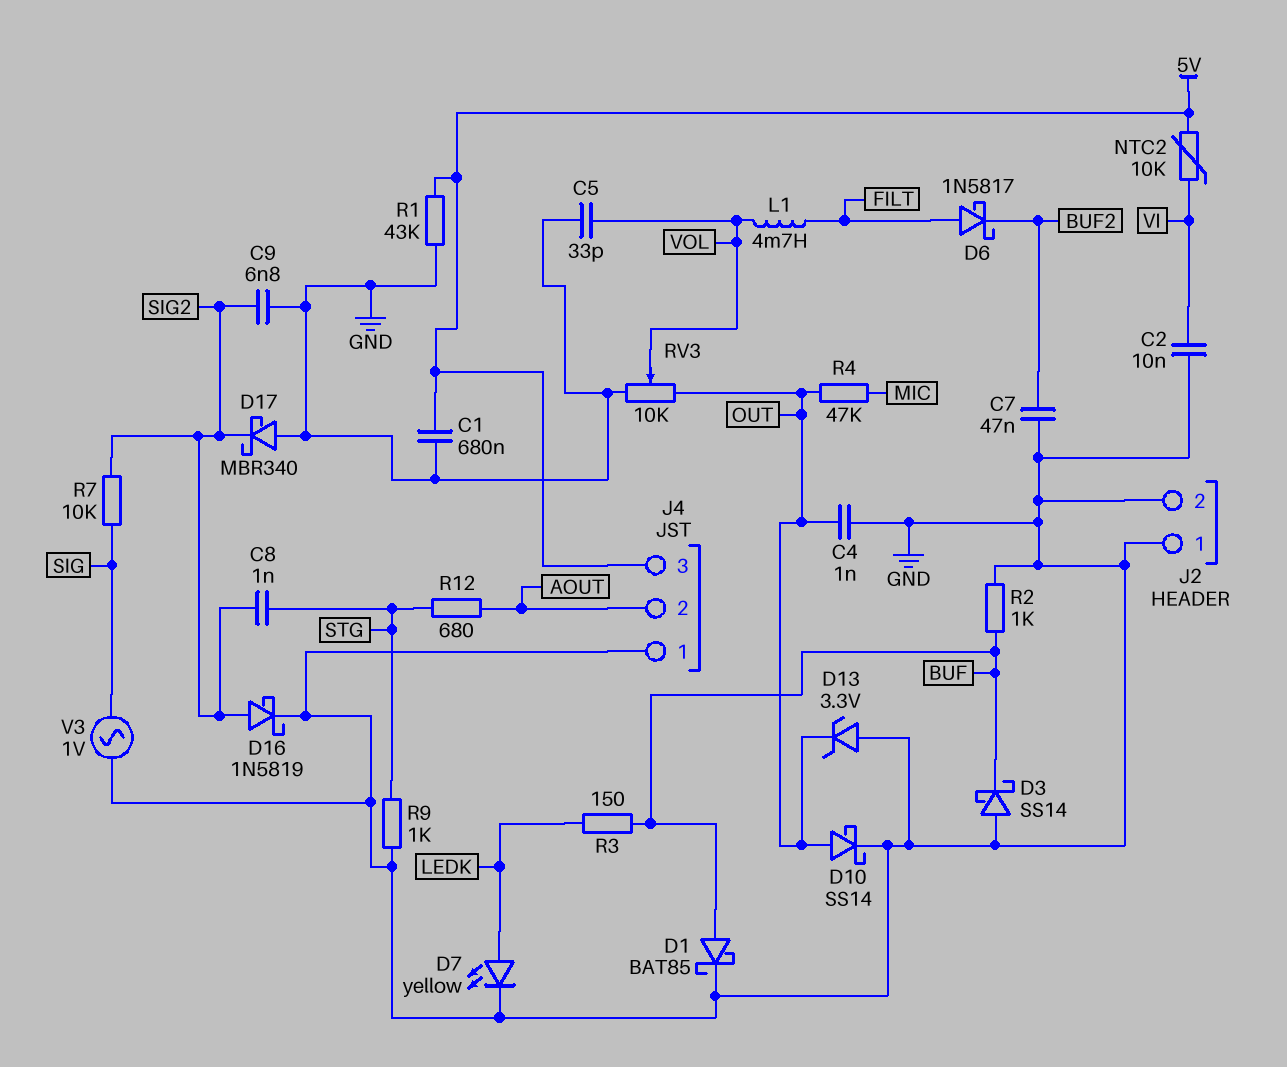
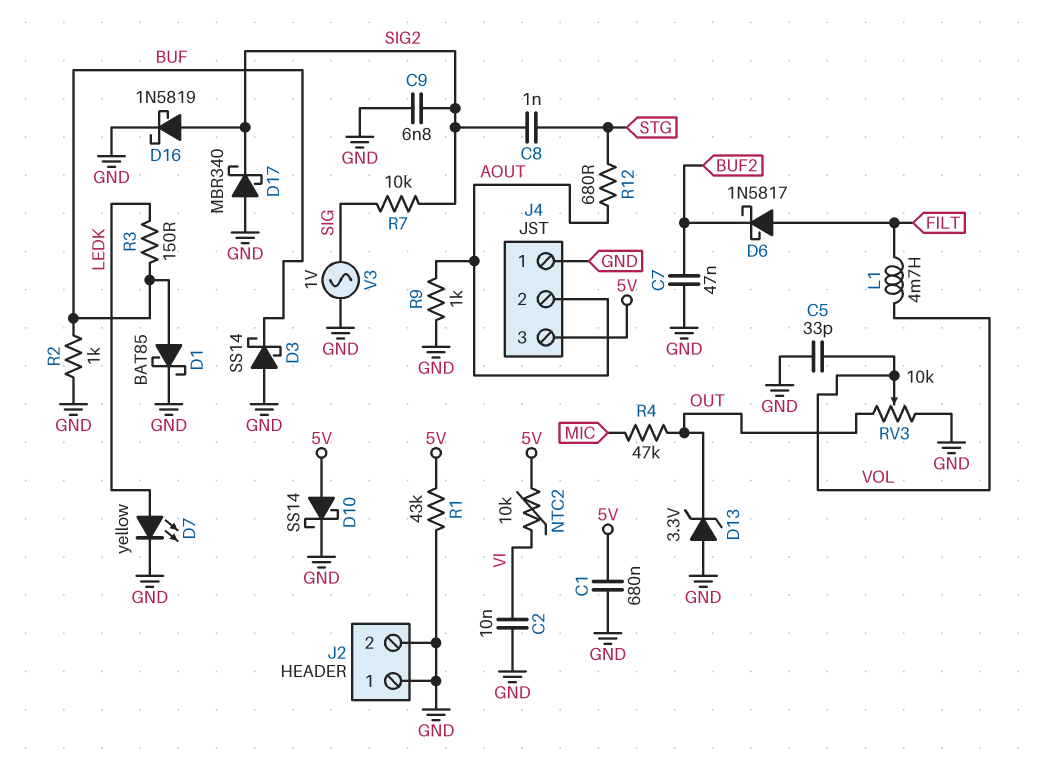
C4: 1nF (GND, OUT) -> none
D10: schottky SS14 (A OUT, K GND) -> schottky SS14 (A 5V, K GND)
R9: 1k (GND, STG) -> 1k (AOUT, GND)

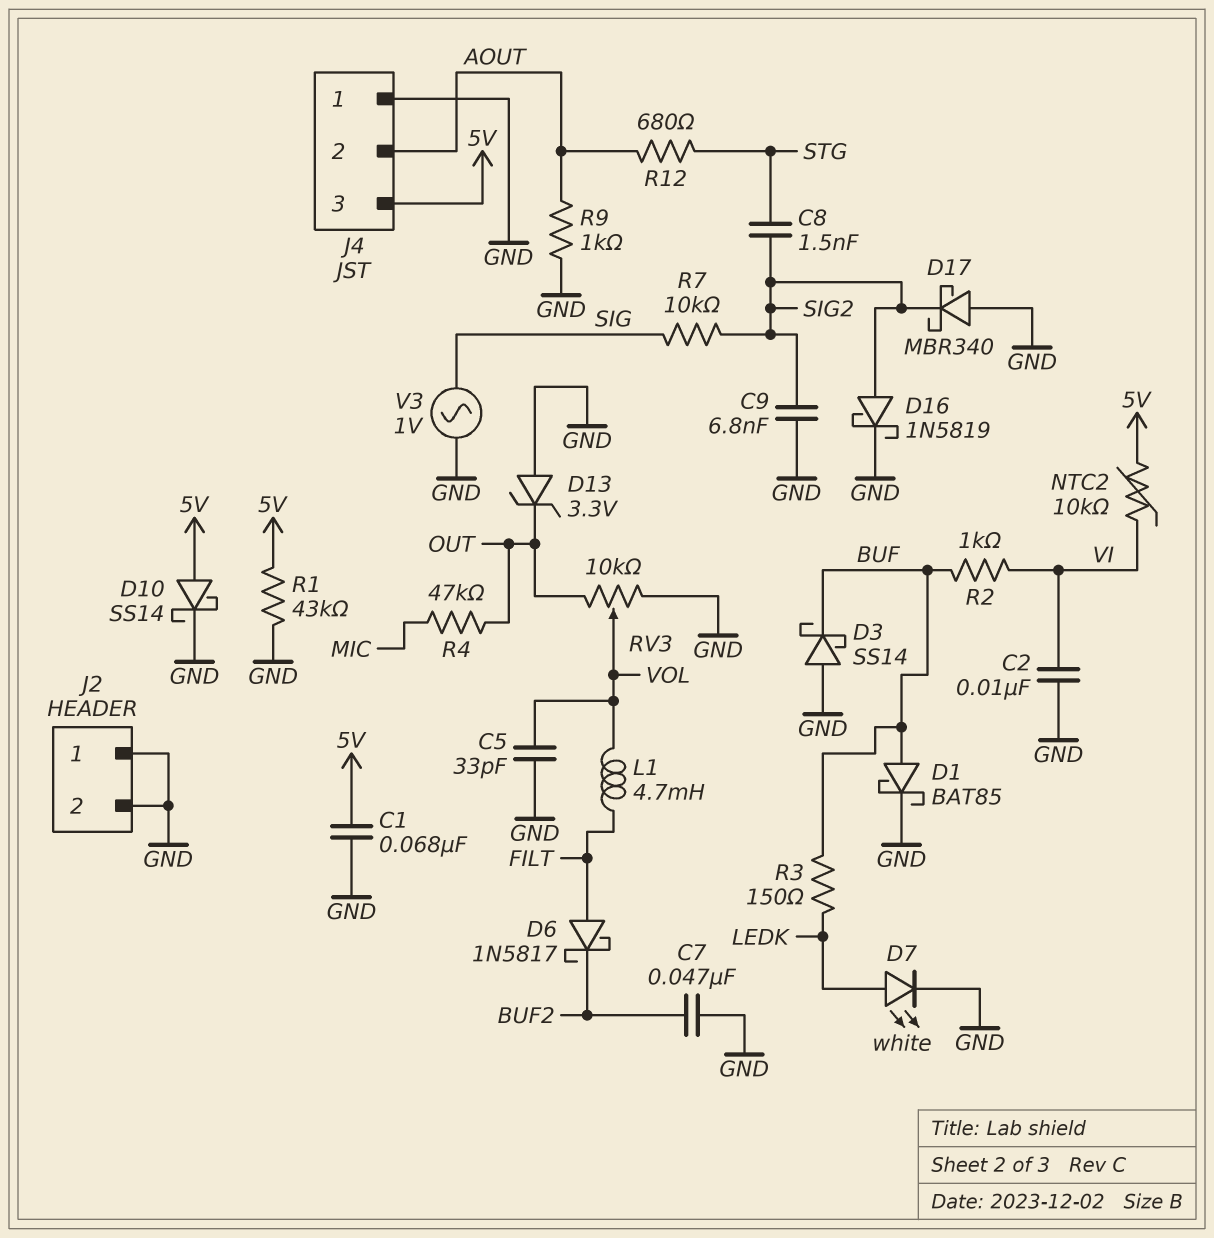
C1: 680nF (5V, GND) -> 68nF (5V, GND)
C8: 1nF (SIG2, STG) -> 1.5nF (SIG2, STG)
D7: LED yellow (A LEDK, K GND) -> LED white (A LEDK, K GND)
R2: 1k (BUF, GND) -> 1k (BUF, VI)

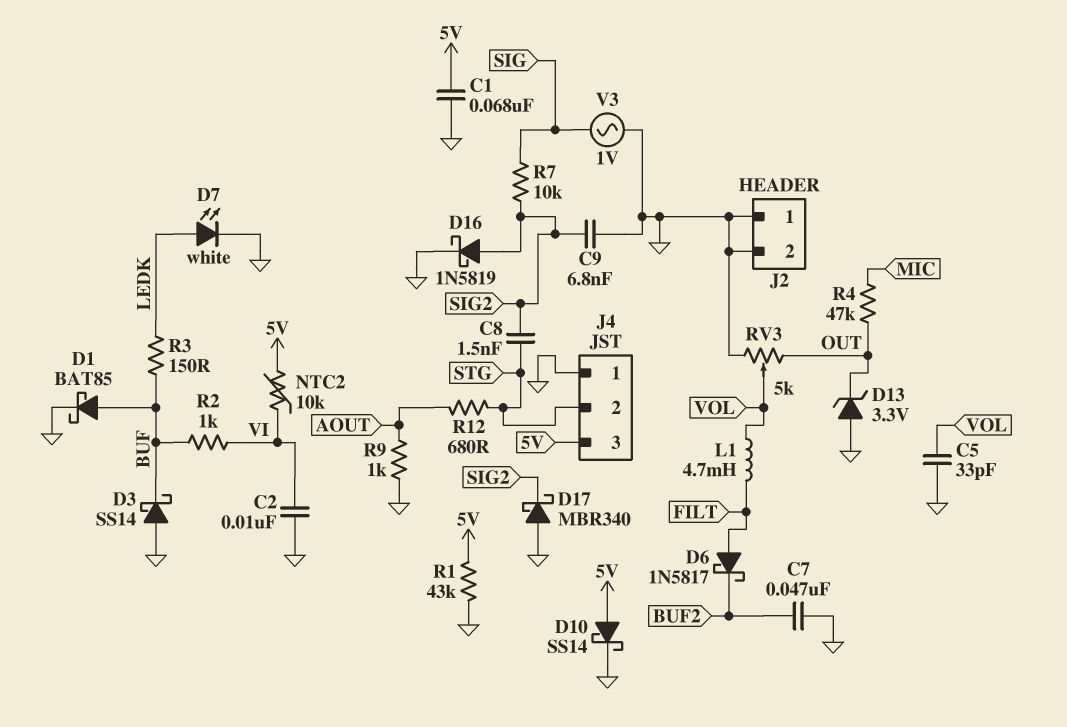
J4 pin 2: AOUT -> STG
RV3: 10k (GND, OUT, wiper VOL) -> 5k (GND, OUT, wiper VOL)

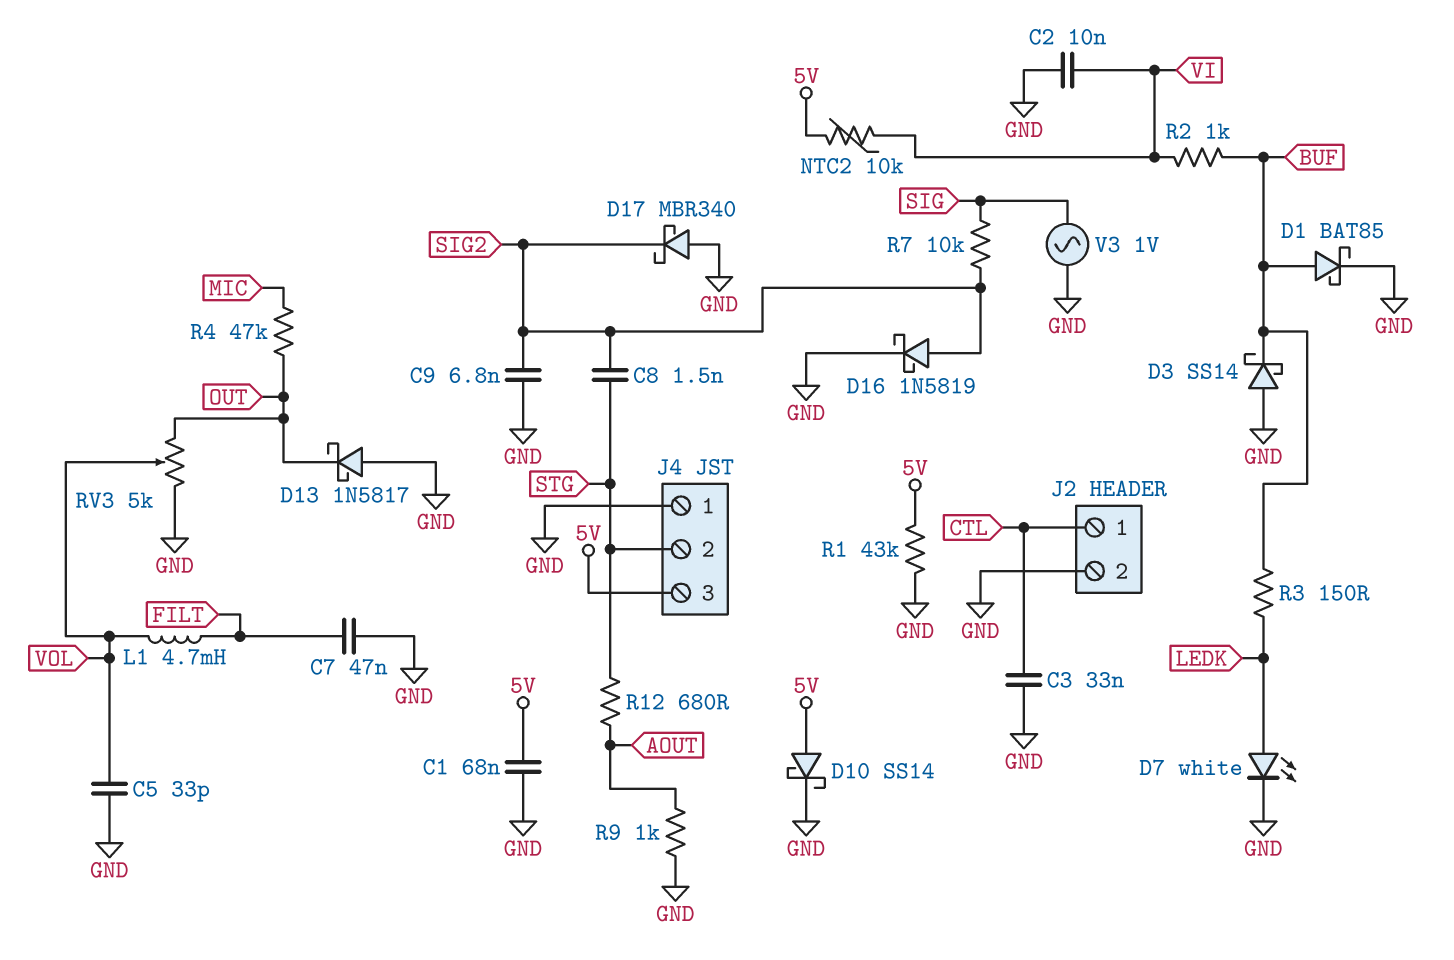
C3: none -> 33nF (CTL, GND)
C7: 47nF (BUF2, GND) -> 47nF (FILT, GND)
D6: schottky 1N5817 (A FILT, K BUF2) -> none
D13: zener 3.3V (A GND, K OUT) -> schottky 1N5817 (A GND, K OUT)
J2 pin 1: GND -> CTL

